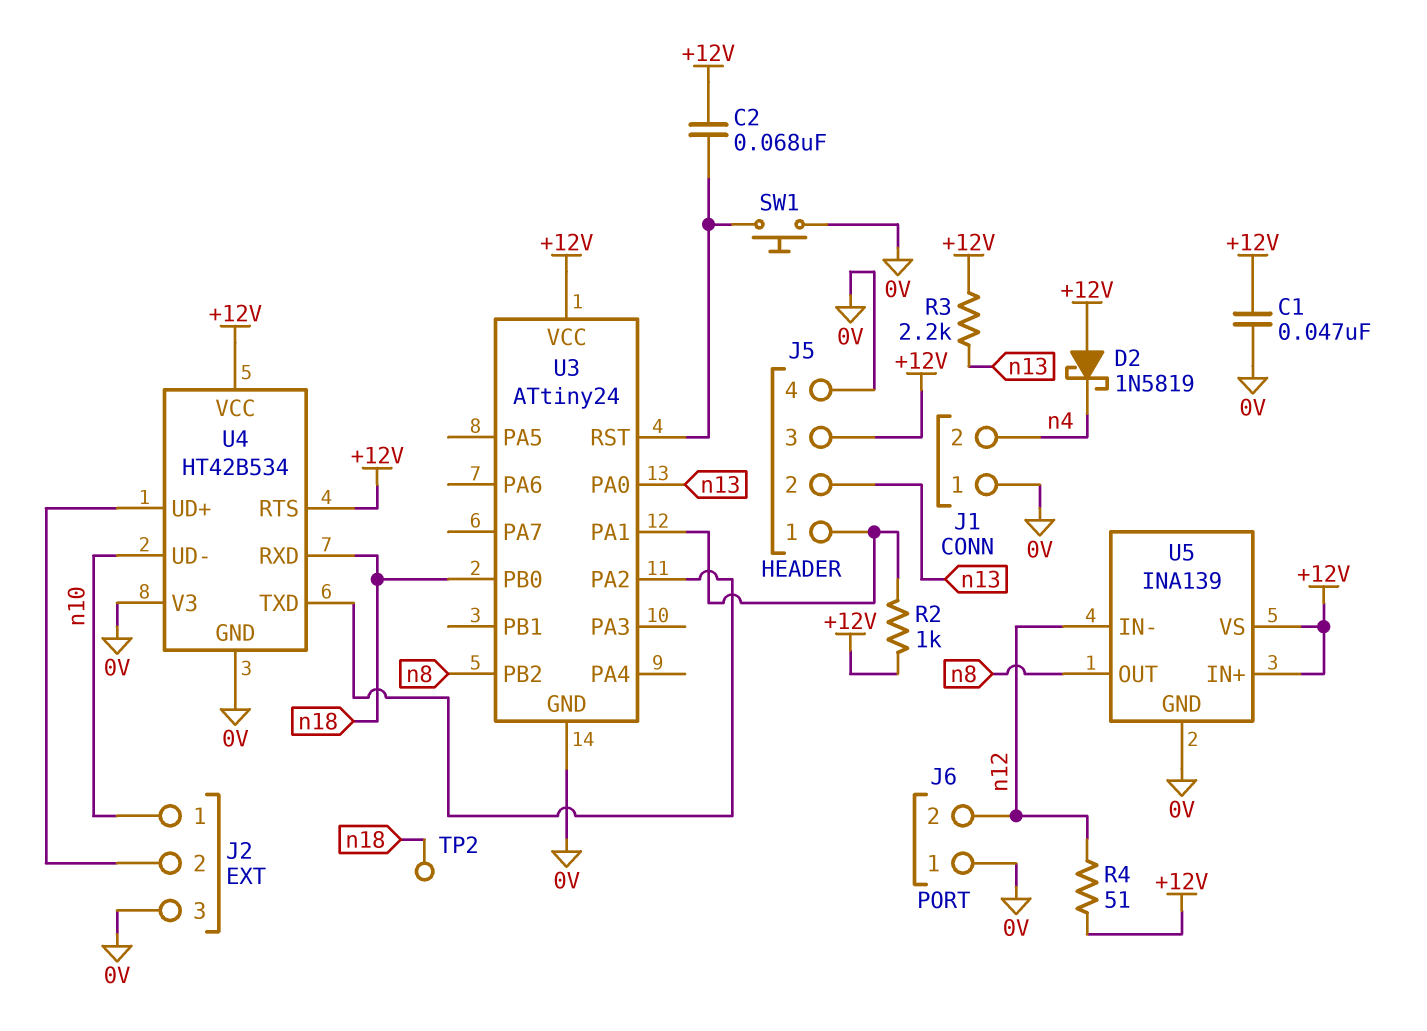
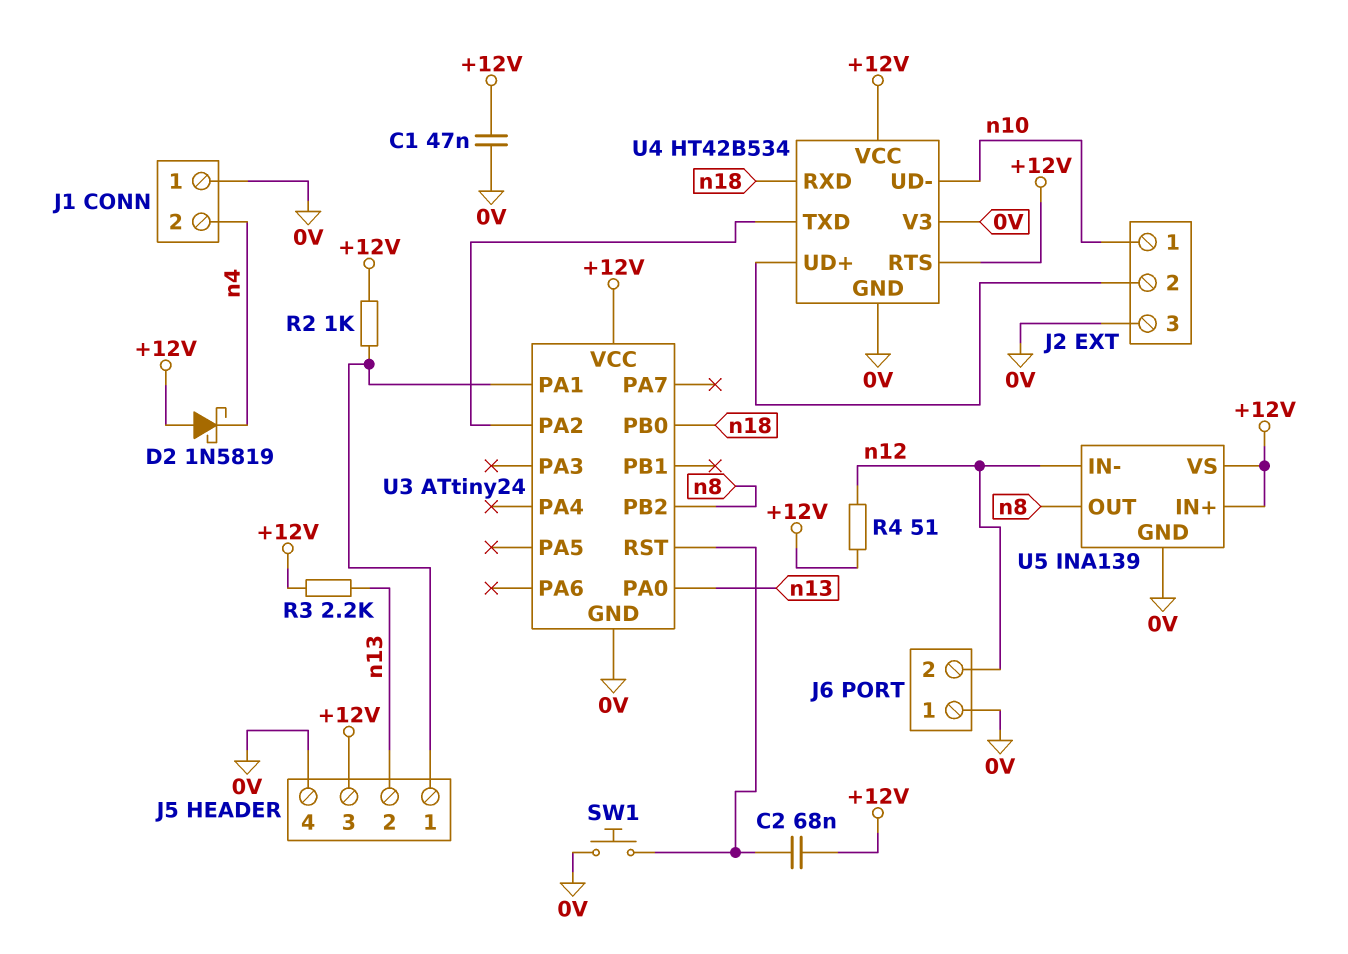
TP2: test point (n18) -> none

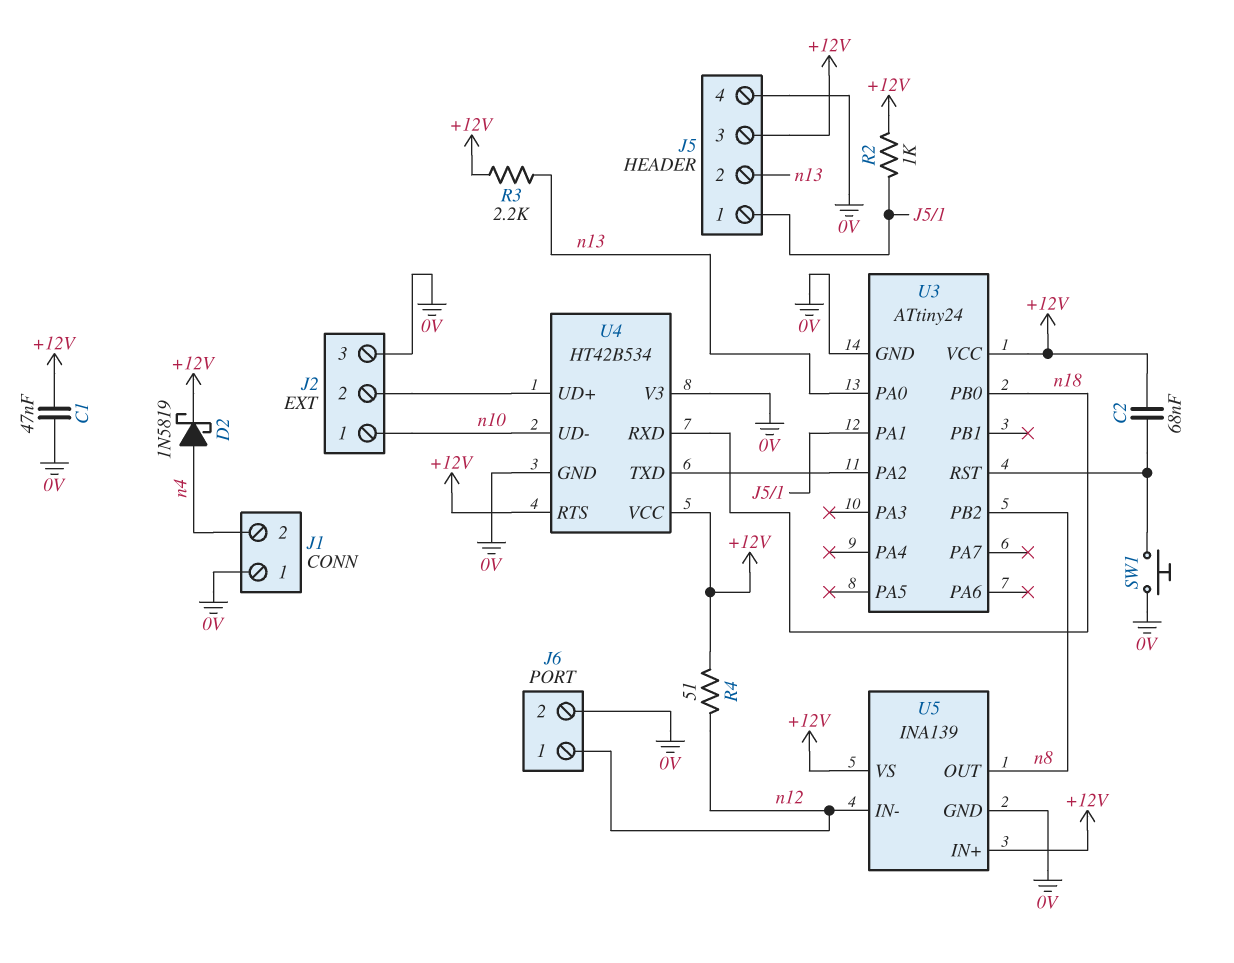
D2: schottky 1N5819 (A +12V, K n4) -> schottky 1N5819 (A n4, K +12V)
J6 pin 1: 0V -> n12
J6 pin 2: n12 -> 0V

